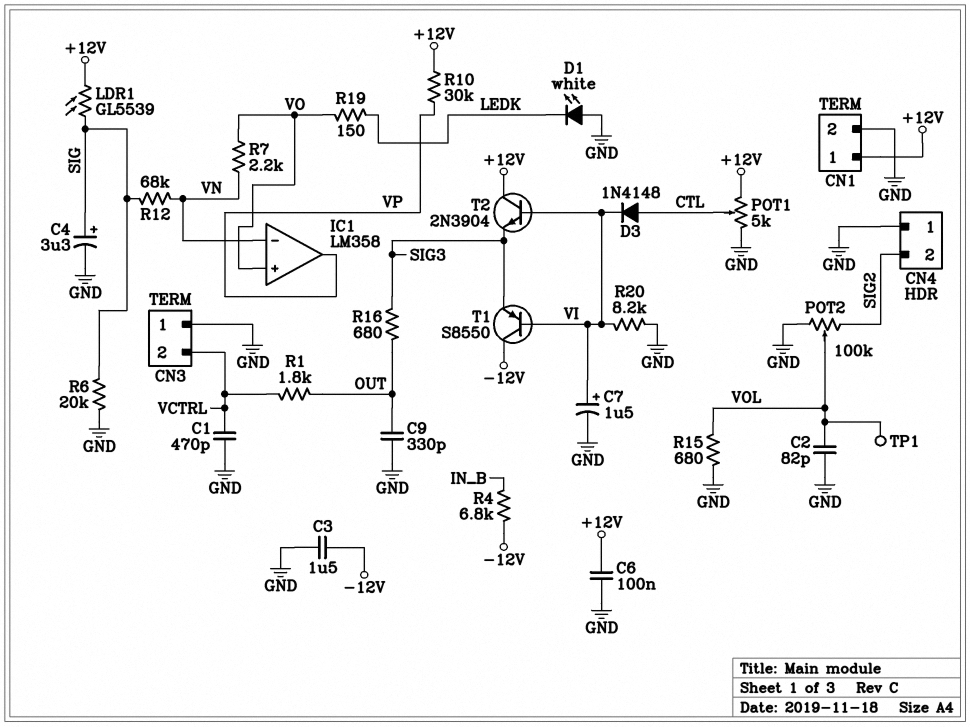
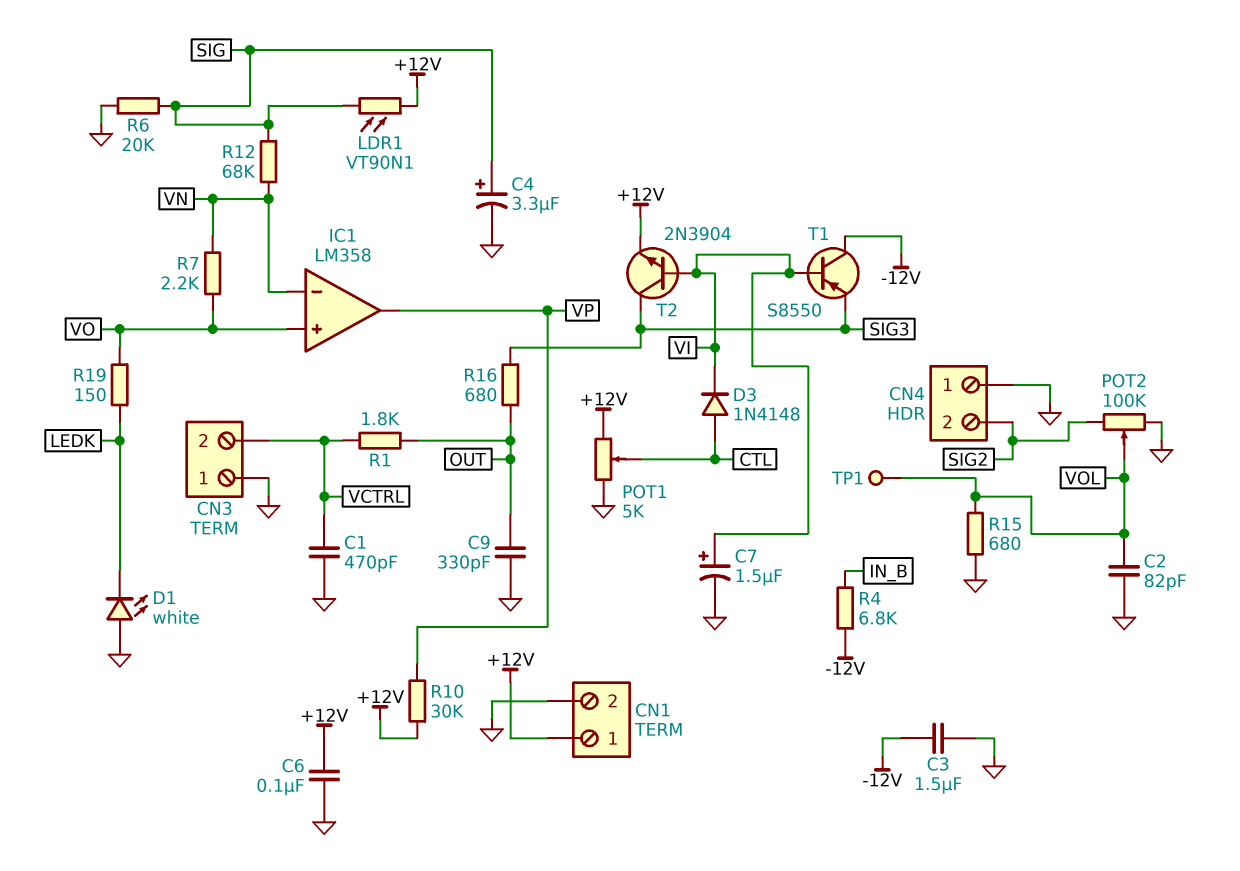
LDR1: GL5539 (+12V, SIG) -> VT90N1 (+12V, SIG)
R20: 8.2k (GND, VI) -> none
T2: NPN 2N3904 (B VI, C +12V, E SIG3) -> NPN 2N3904 (B VI, C SIG3, E +12V)

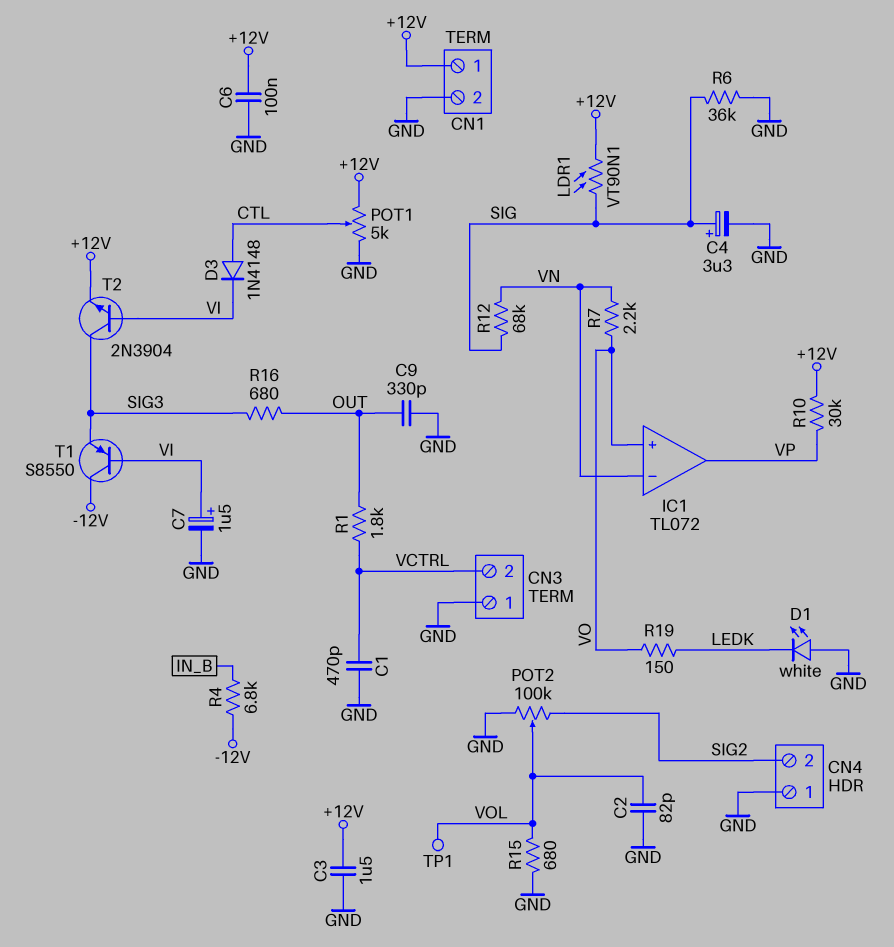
C3: 1.5uF (-12V, GND) -> 1.5uF (+12V, GND)
IC1: LM358 -> TL072
R6: 20k (GND, SIG) -> 36k (GND, SIG)

